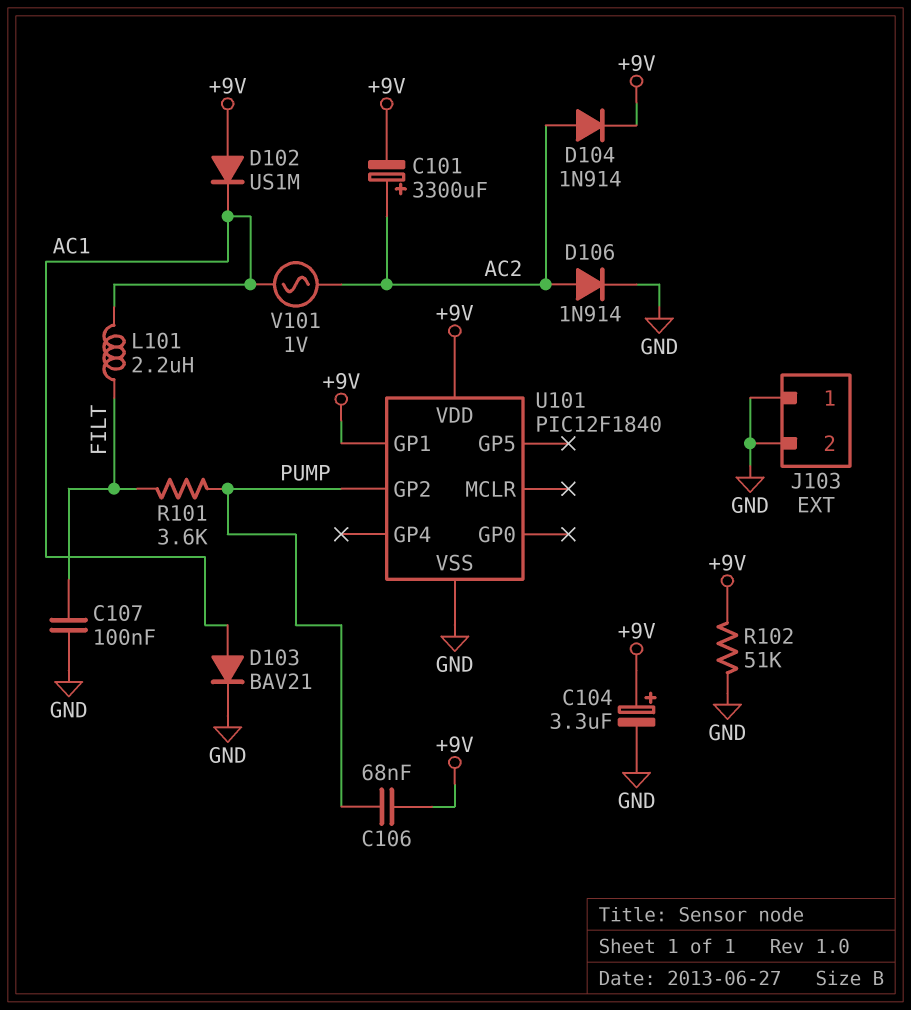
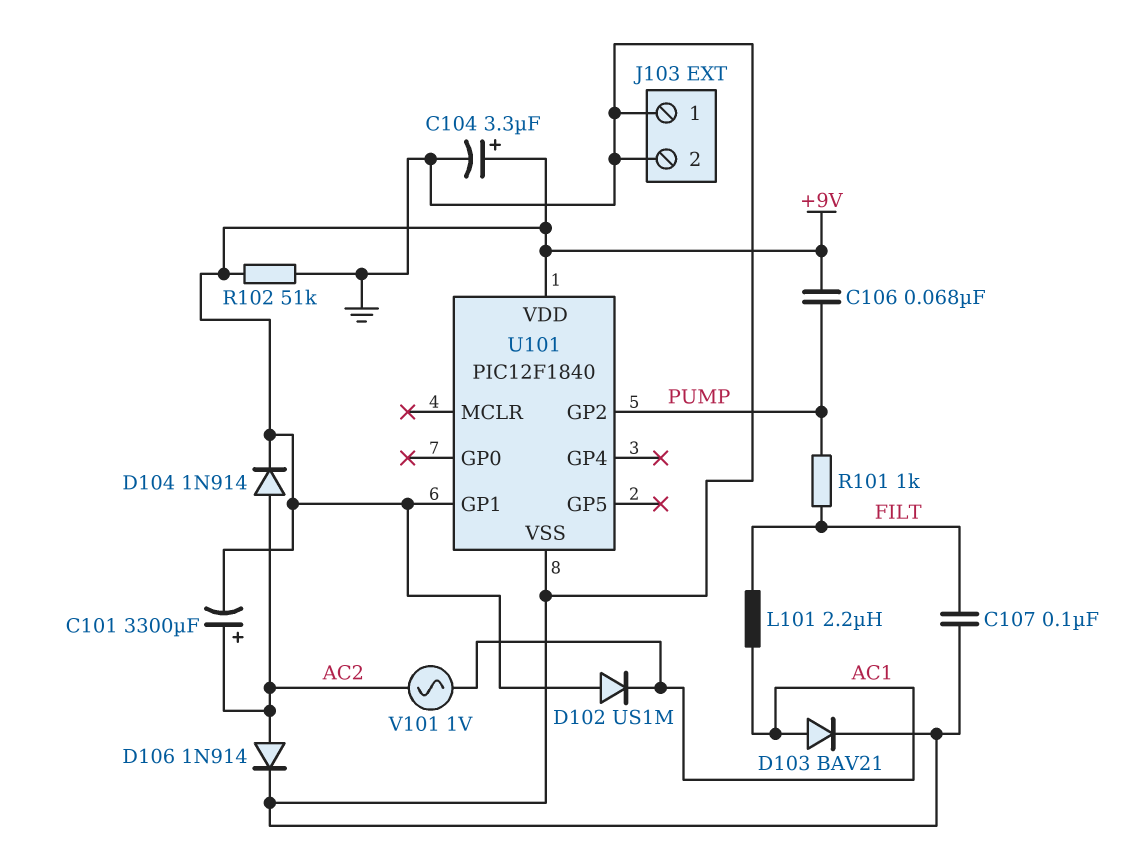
R101: 3.6k (FILT, PUMP) -> 1k (FILT, PUMP)

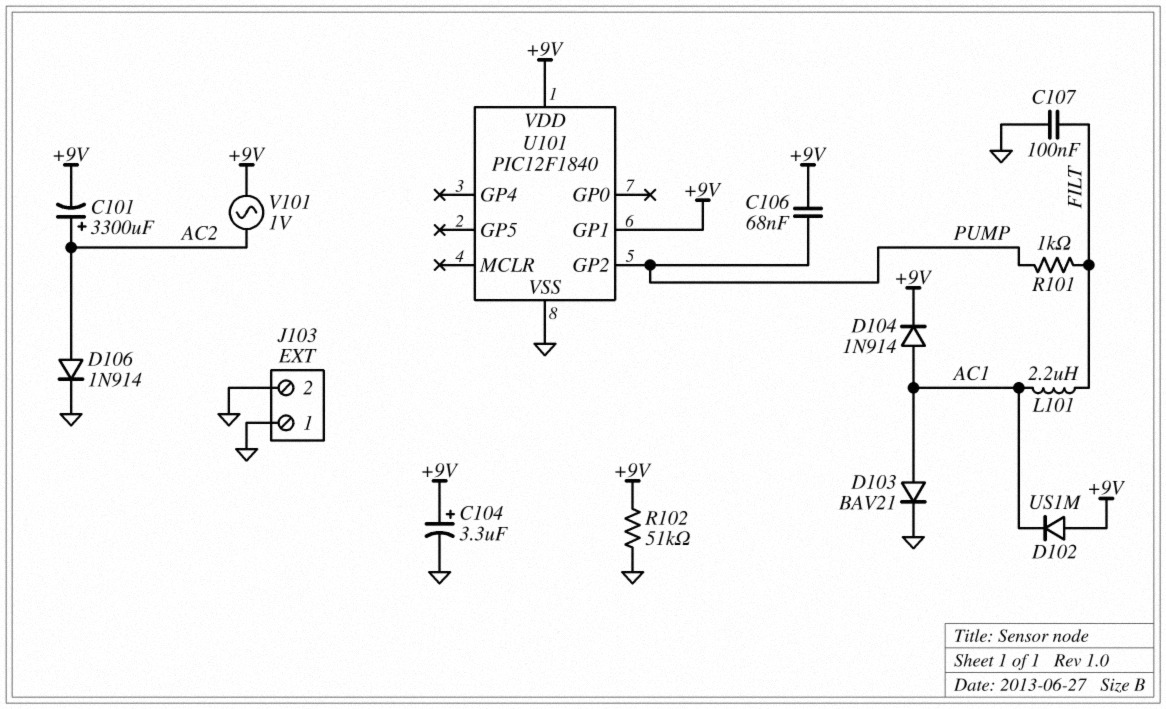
D104: diode 1N914 (A AC2, K +9V) -> diode 1N914 (A AC1, K +9V)
V101: AC 1V (AC1, AC2) -> AC 1V (+9V, AC2)

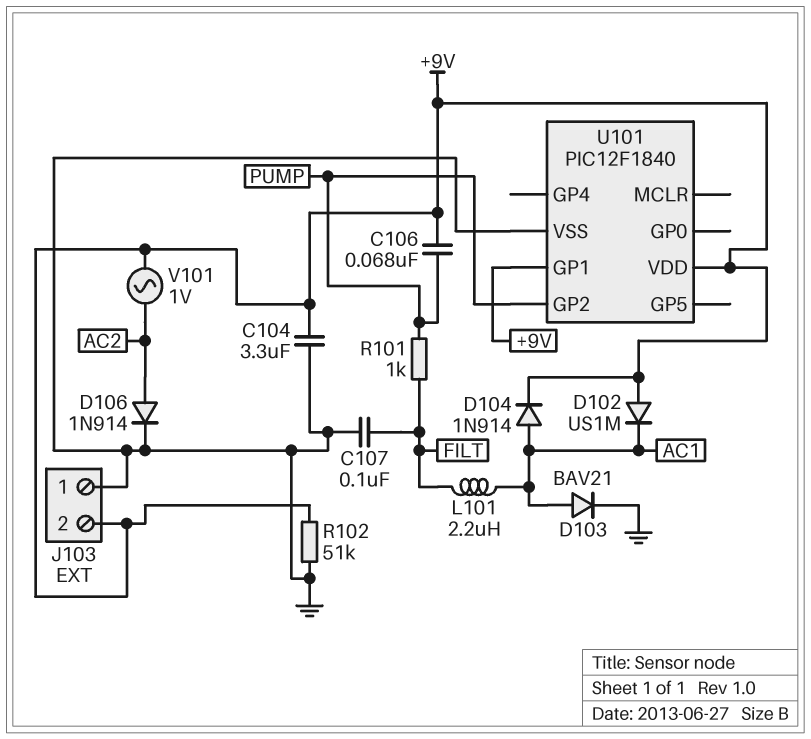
C101: 3300uF (plus AC2, minus +9V) -> none
C104: 3.3uF (plus +9V, minus GND) -> 3.3uF (+9V, GND)
J103 pin 2: GND -> +9V

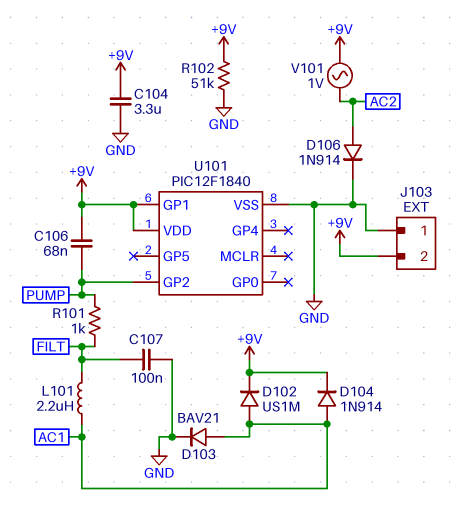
D102: diode US1M (A +9V, K AC1) -> diode US1M (A AC1, K +9V)

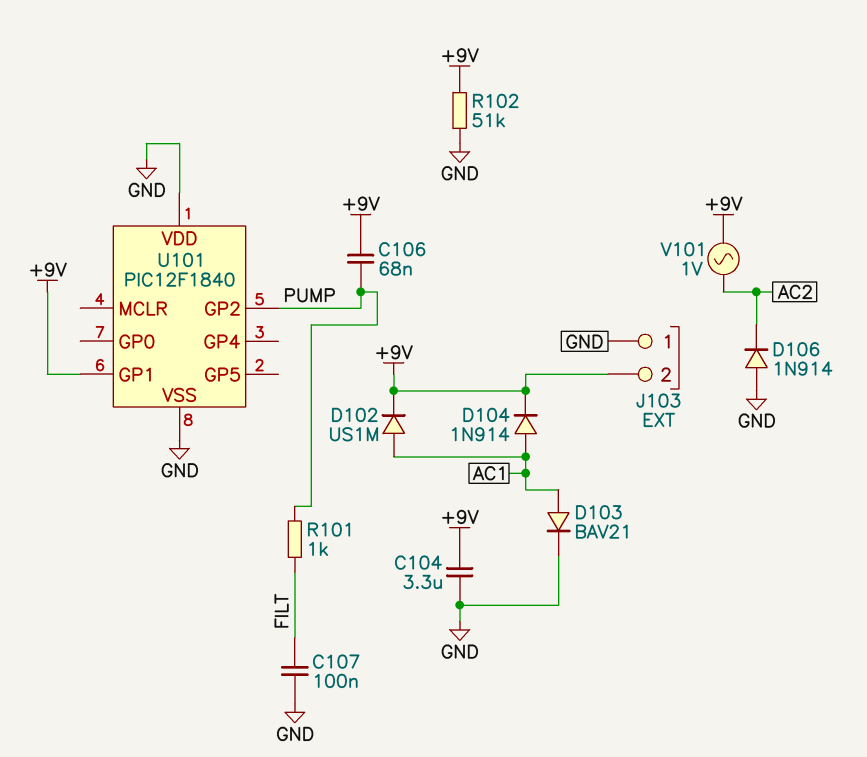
D106: diode 1N914 (A AC2, K GND) -> diode 1N914 (A GND, K AC2)
L101: 2.2uH (AC1, FILT) -> none
U101 pin VDD: +9V -> GND

